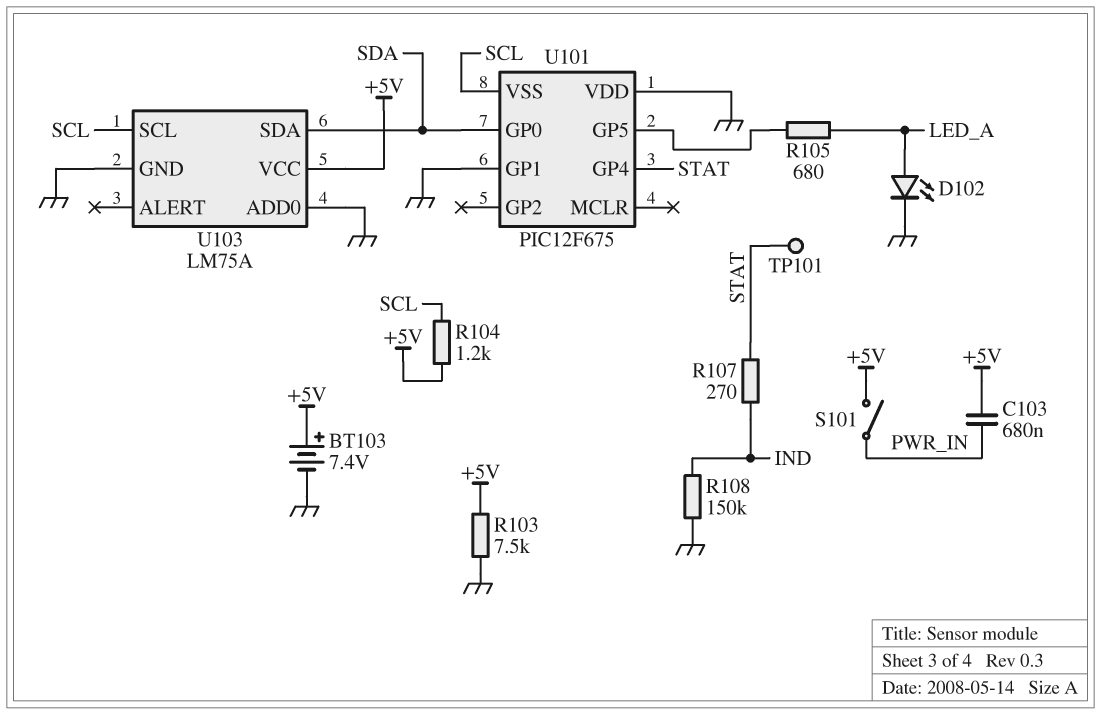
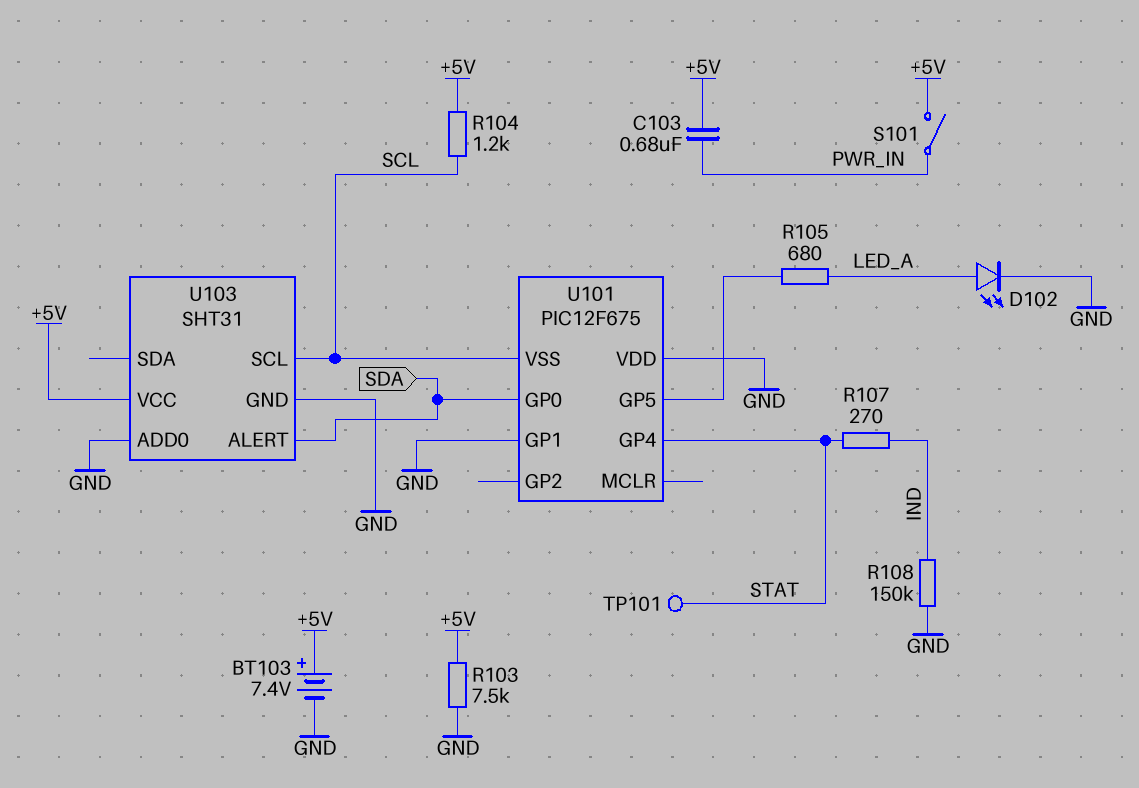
U103: LM75A -> SHT31
U103 pin ALERT: none -> SDA
U103 pin SDA: SDA -> none

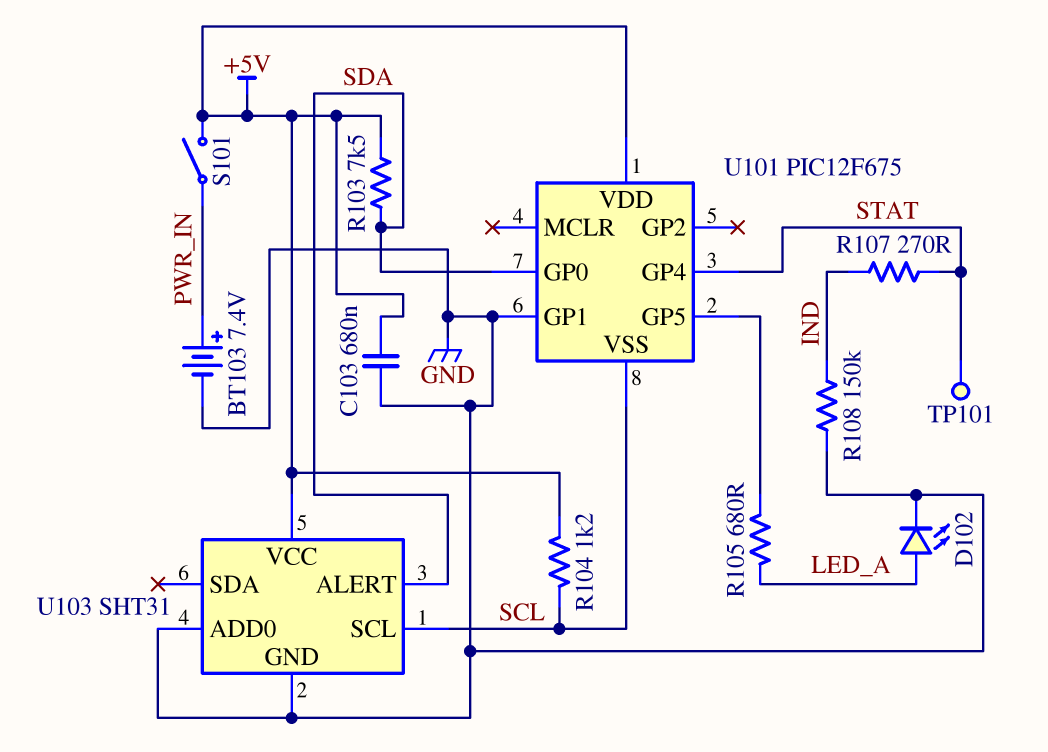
BT103: 7.4V (plus +5V, minus GND) -> 7.4V (plus PWR_IN, minus GND)
C103: 680nF (+5V, PWR_IN) -> 680nF (+5V, GND)
R103: 7.5k (+5V, GND) -> 7.5k (+5V, SDA)
U101 pin VDD: GND -> +5V

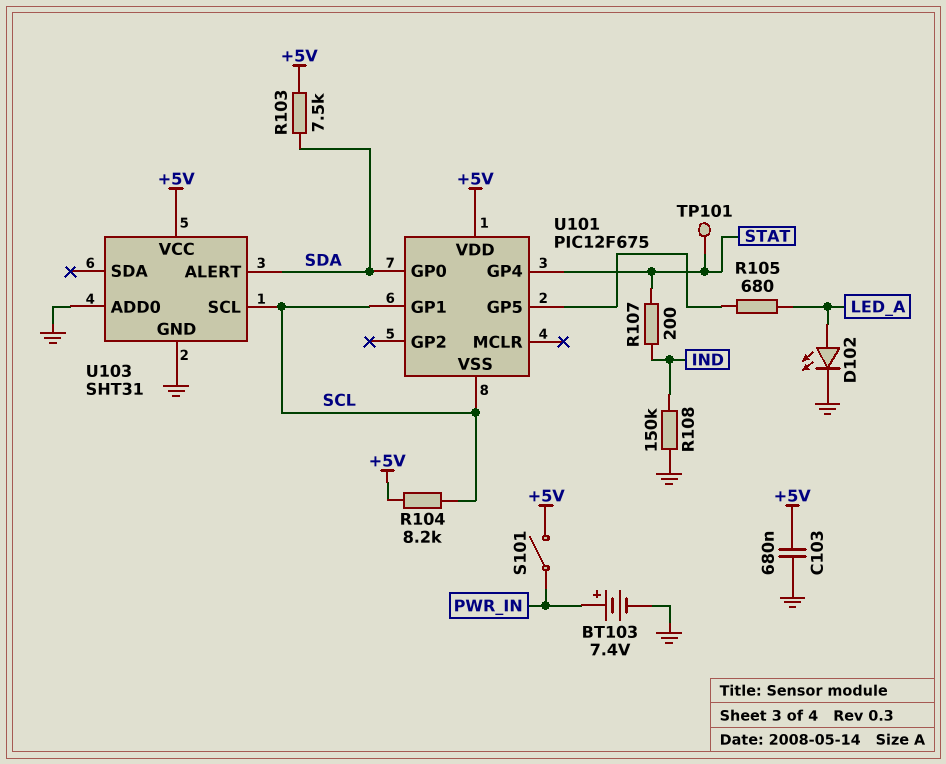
R104: 1.2k (+5V, SCL) -> 8.2k (+5V, SCL)
R107: 270 (IND, STAT) -> 200 (IND, STAT)
U101 pin GP1: GND -> SCL

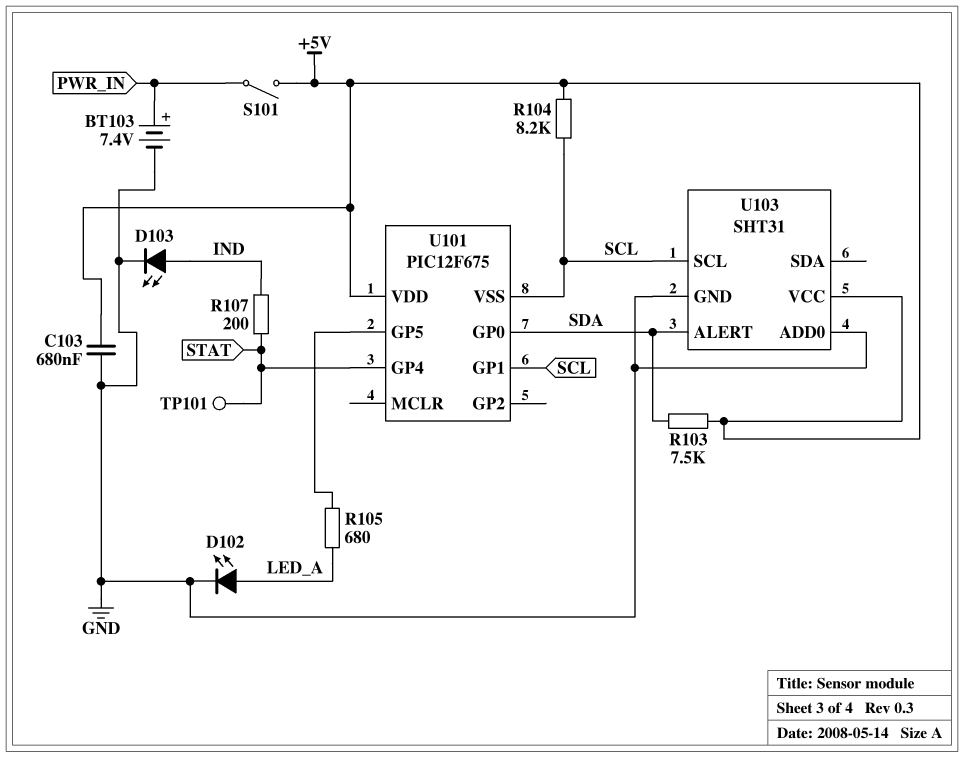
D103: none -> LED (A IND, K GND)
R108: 150k (GND, IND) -> none

